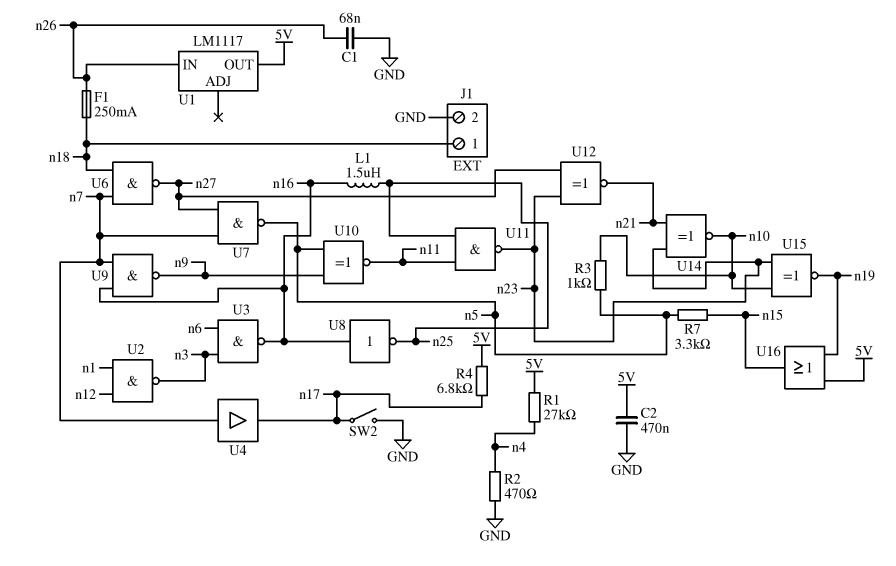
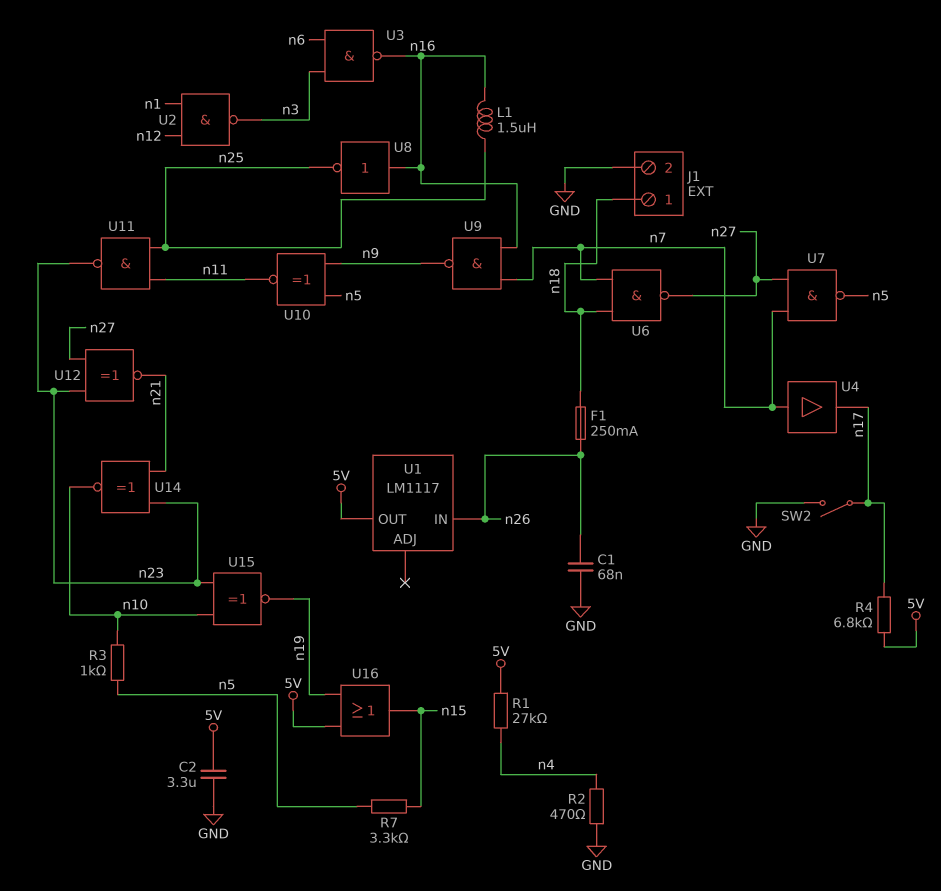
C2: 470nF (5V, GND) -> 3.3uF (5V, GND)

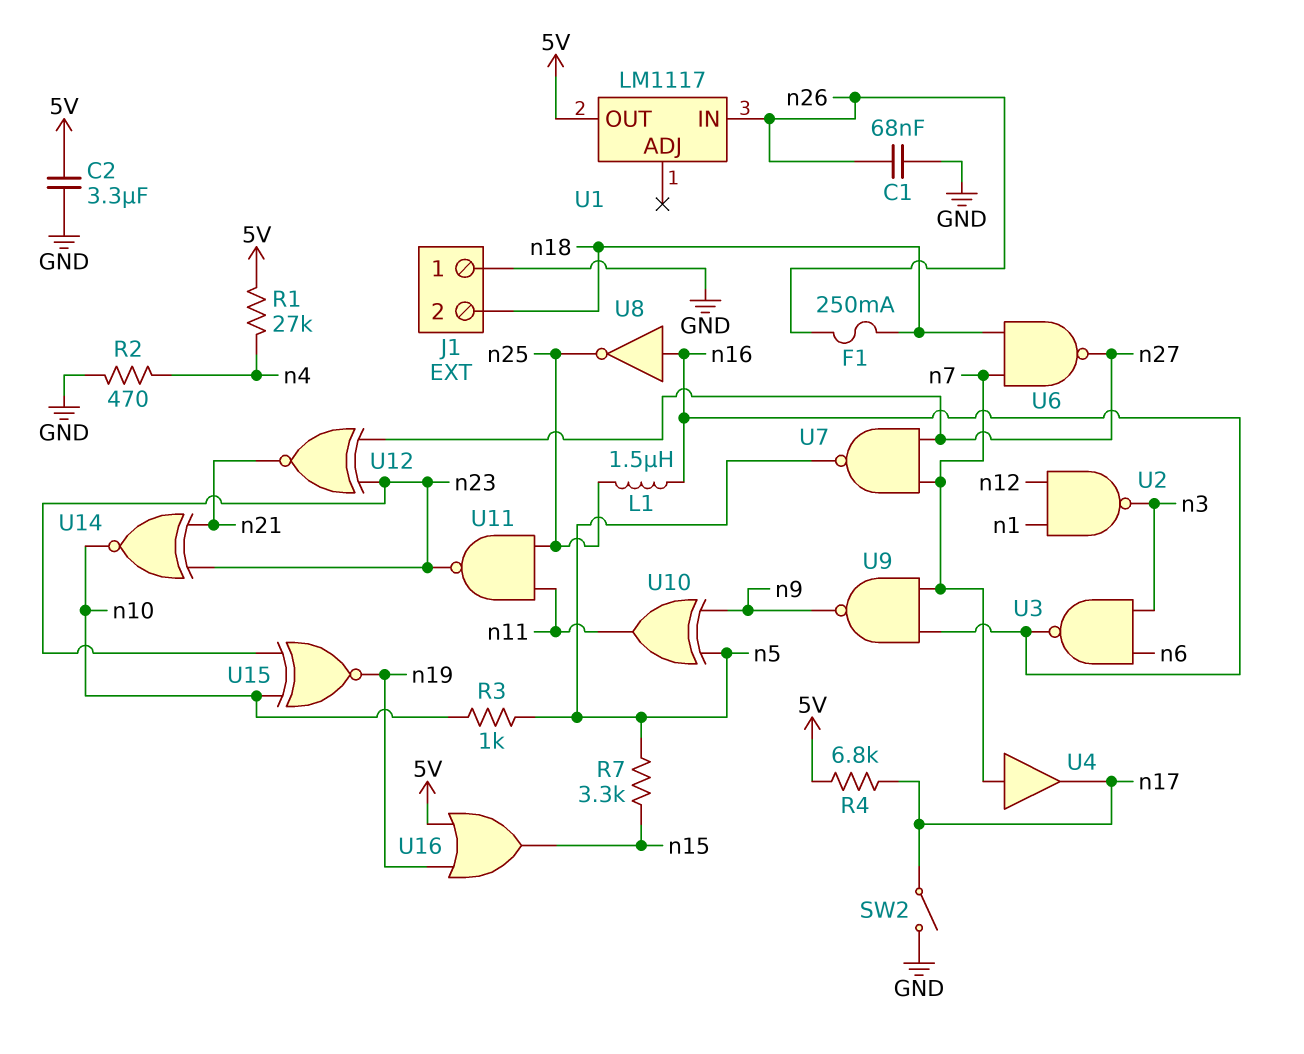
J1 pin 1: n18 -> GND
J1 pin 2: GND -> n18
U10: XNOR (in n5, in n9, out n11) -> XOR (in n5, in n9, out n11)

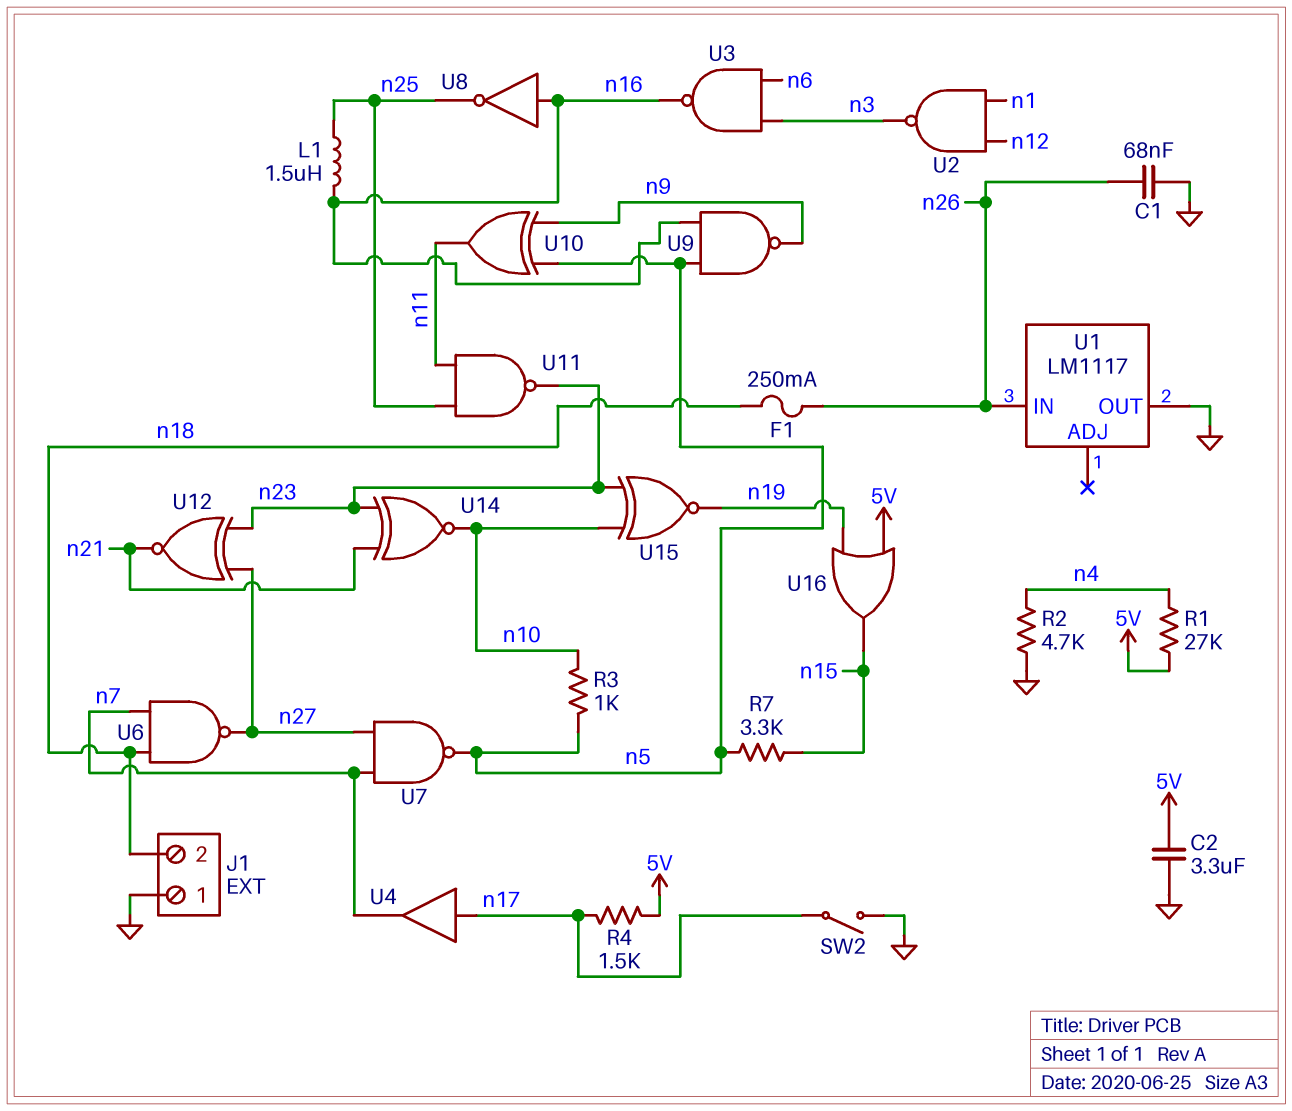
R2: 470 (GND, n4) -> 4.7k (GND, n4)
R4: 6.8k (5V, n17) -> 1.5k (5V, n17)
U1 pin OUT: 5V -> GND
U4: buffer (in n7, out n17) -> buffer (in n17, out n7)
U9: NAND (in n7, in n16, out n9) -> NAND (in n5, in n16, out n9)

